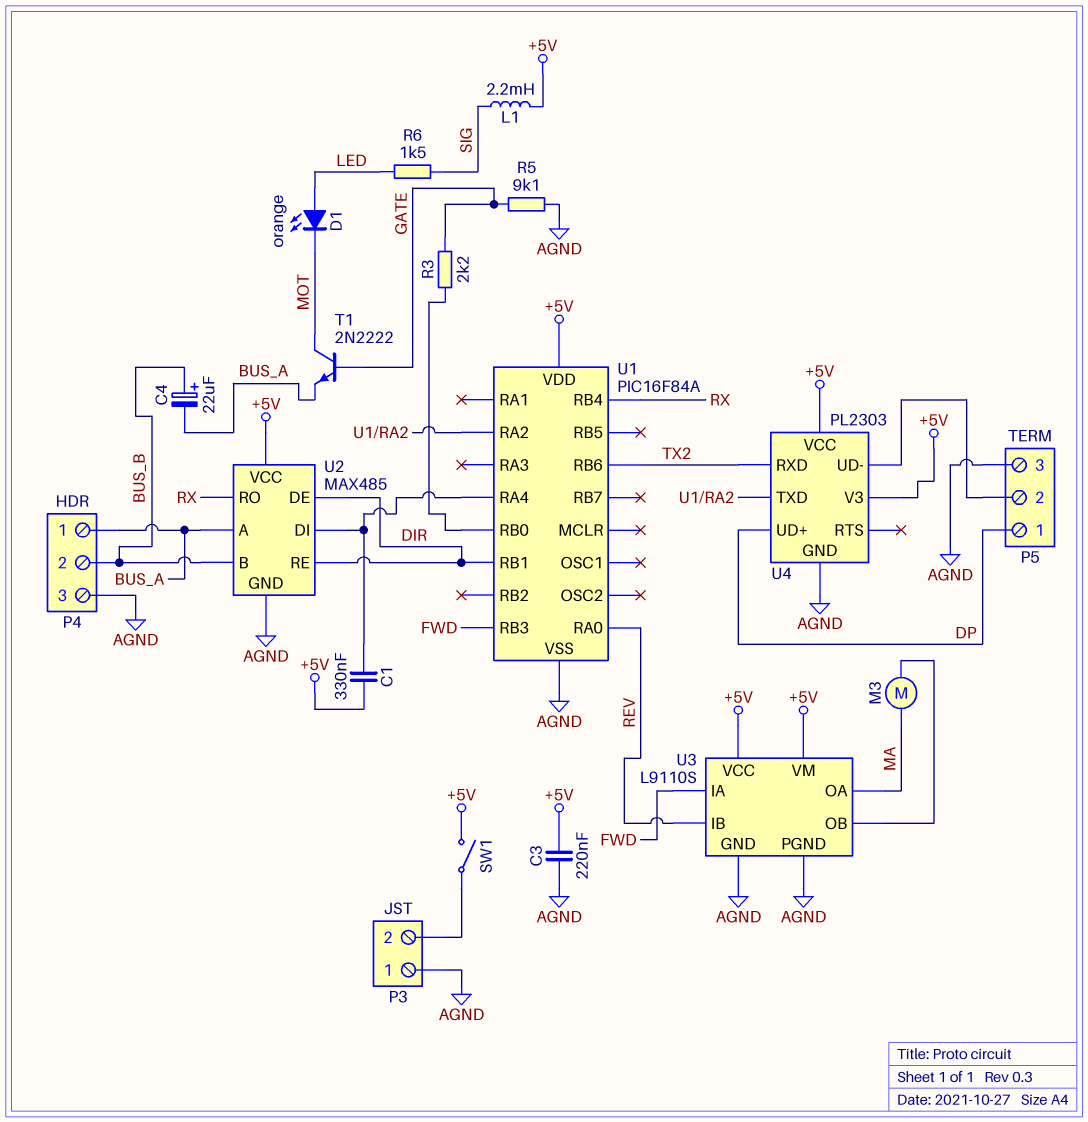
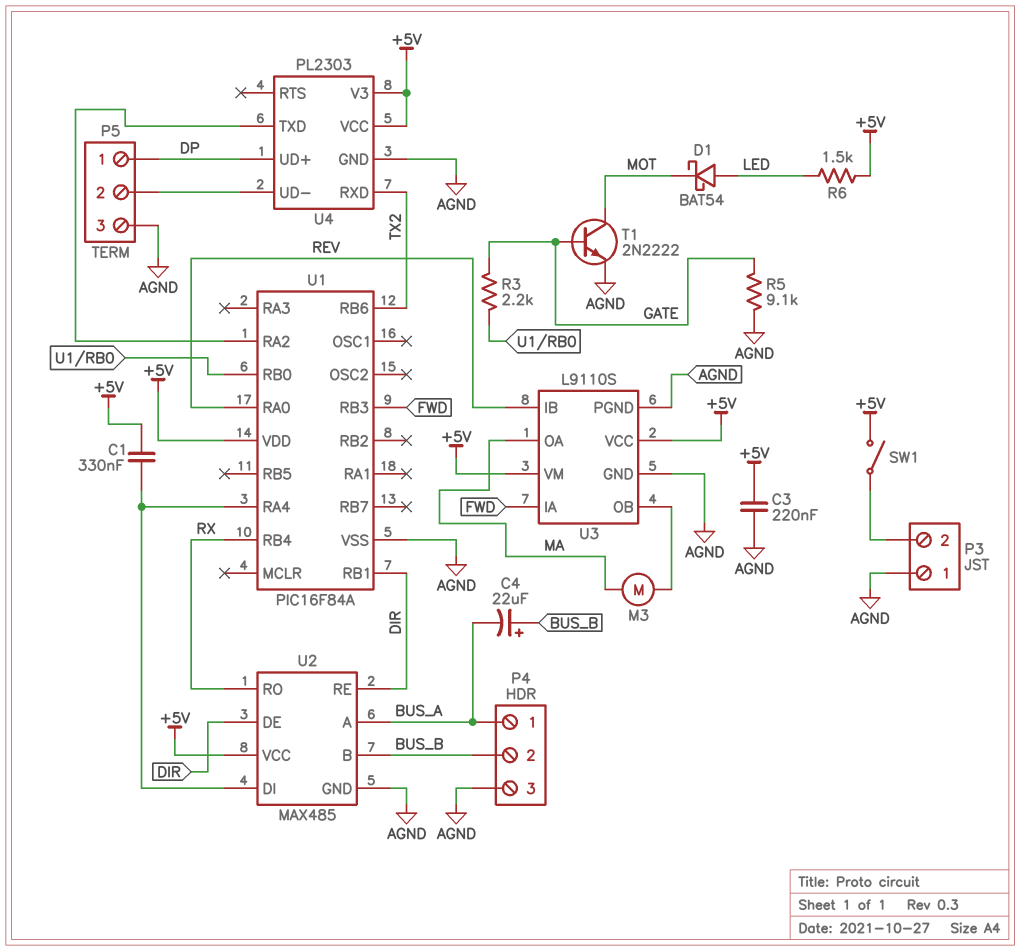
D1: LED orange (A LED, K MOT) -> schottky BAT54 (A LED, K MOT)
L1: 2.2mH (+5V, SIG) -> none
R6: 1.5k (LED, SIG) -> 1.5k (+5V, LED)
T1: NPN 2N2222 (B GATE, C MOT, E BUS_A) -> NPN 2N2222 (B GATE, C MOT, E AGND)

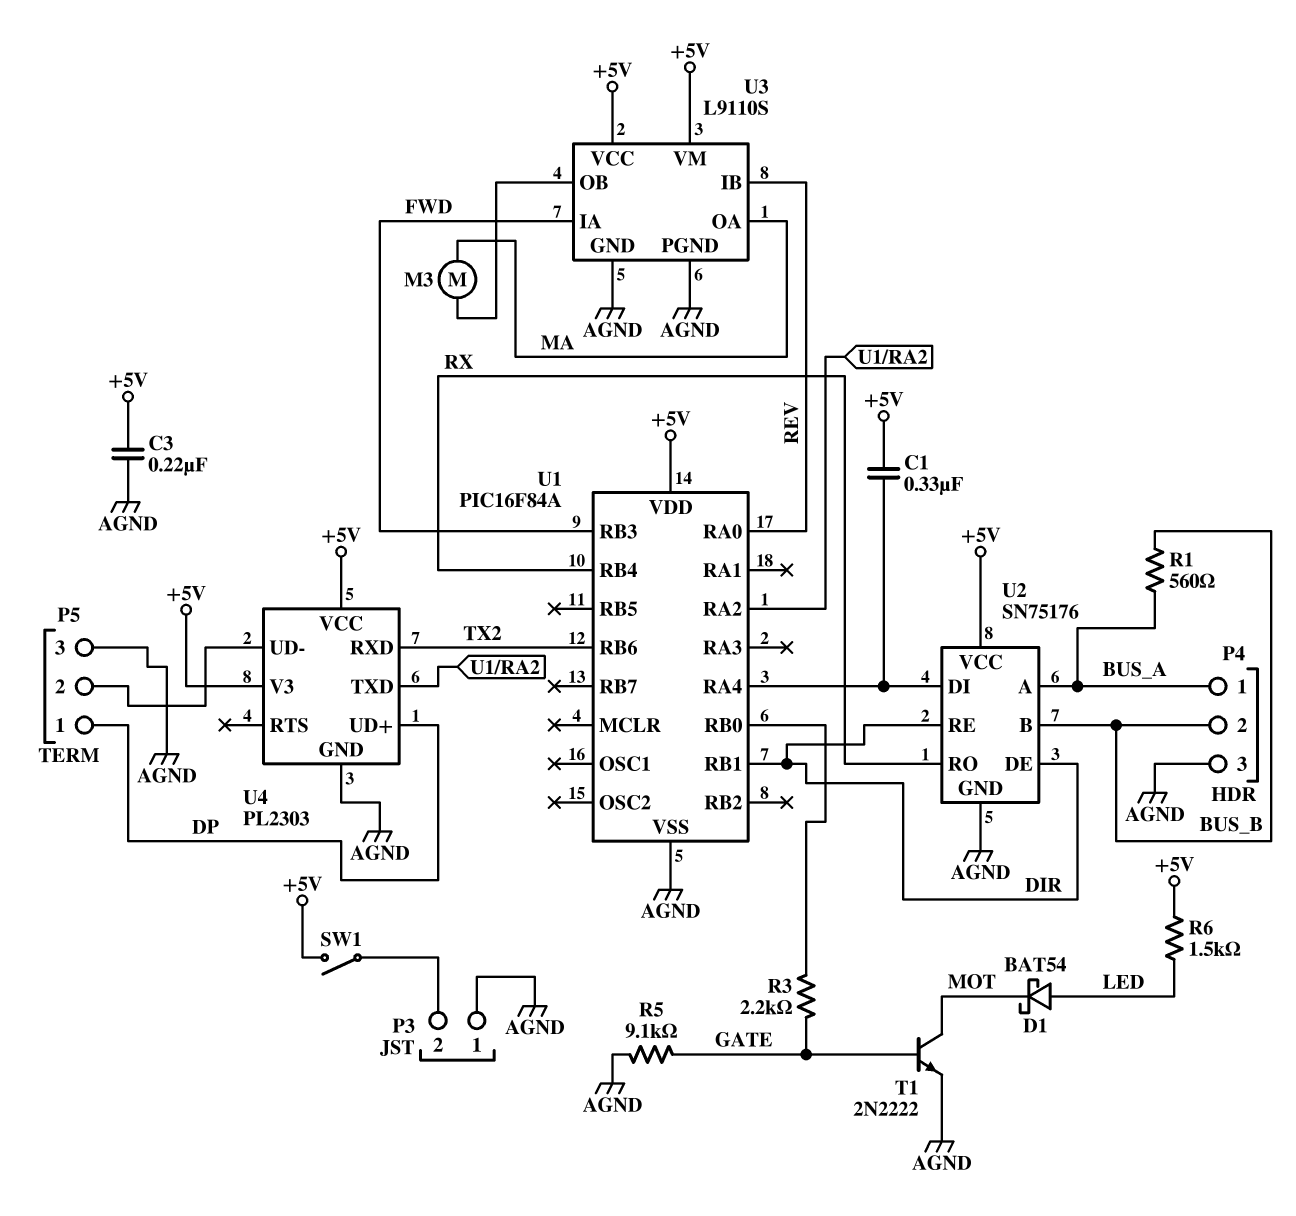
C4: 22uF (plus BUS_B, minus BUS_A) -> none
R1: none -> 560 (BUS_A, BUS_B)
U2: MAX485 -> SN75176

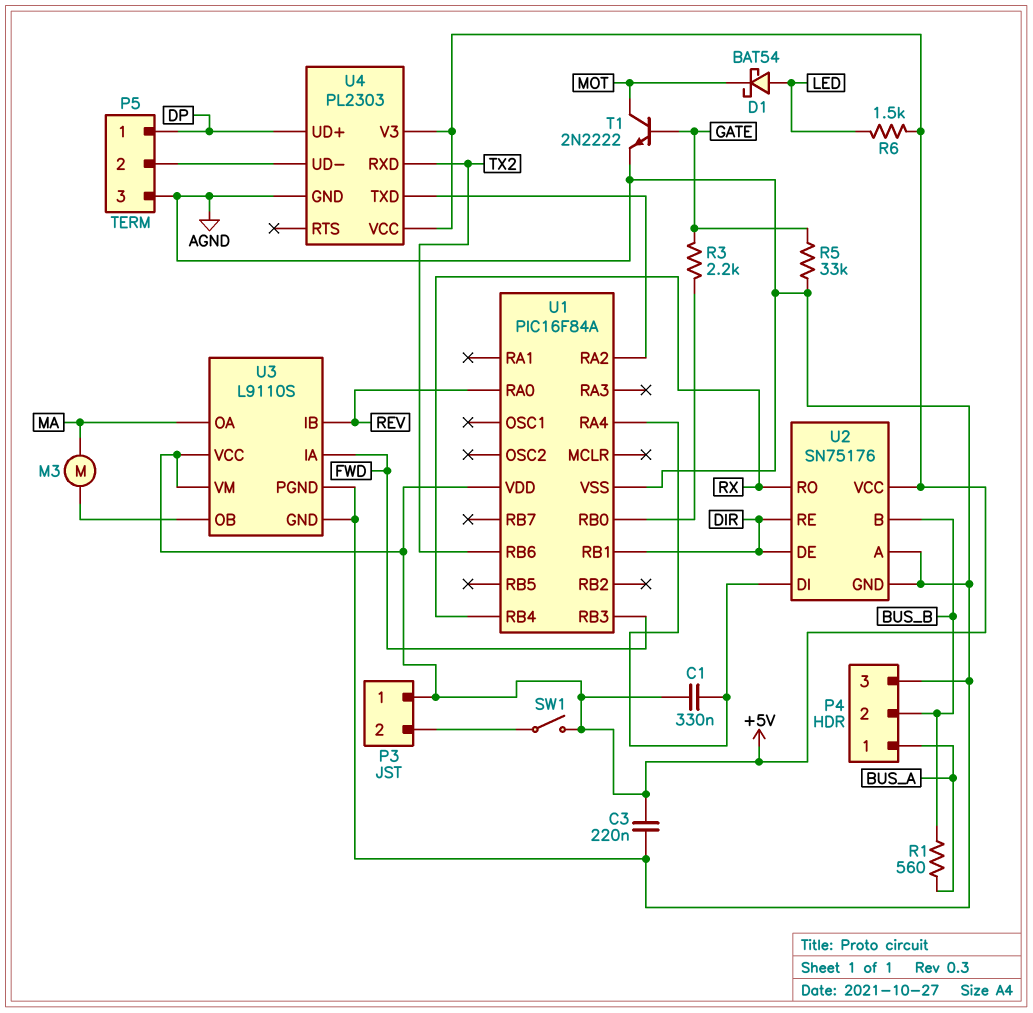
P3 pin 1: AGND -> +5V
R5: 9.1k (AGND, GATE) -> 33k (AGND, GATE)
U2 pin A: BUS_A -> AGND

